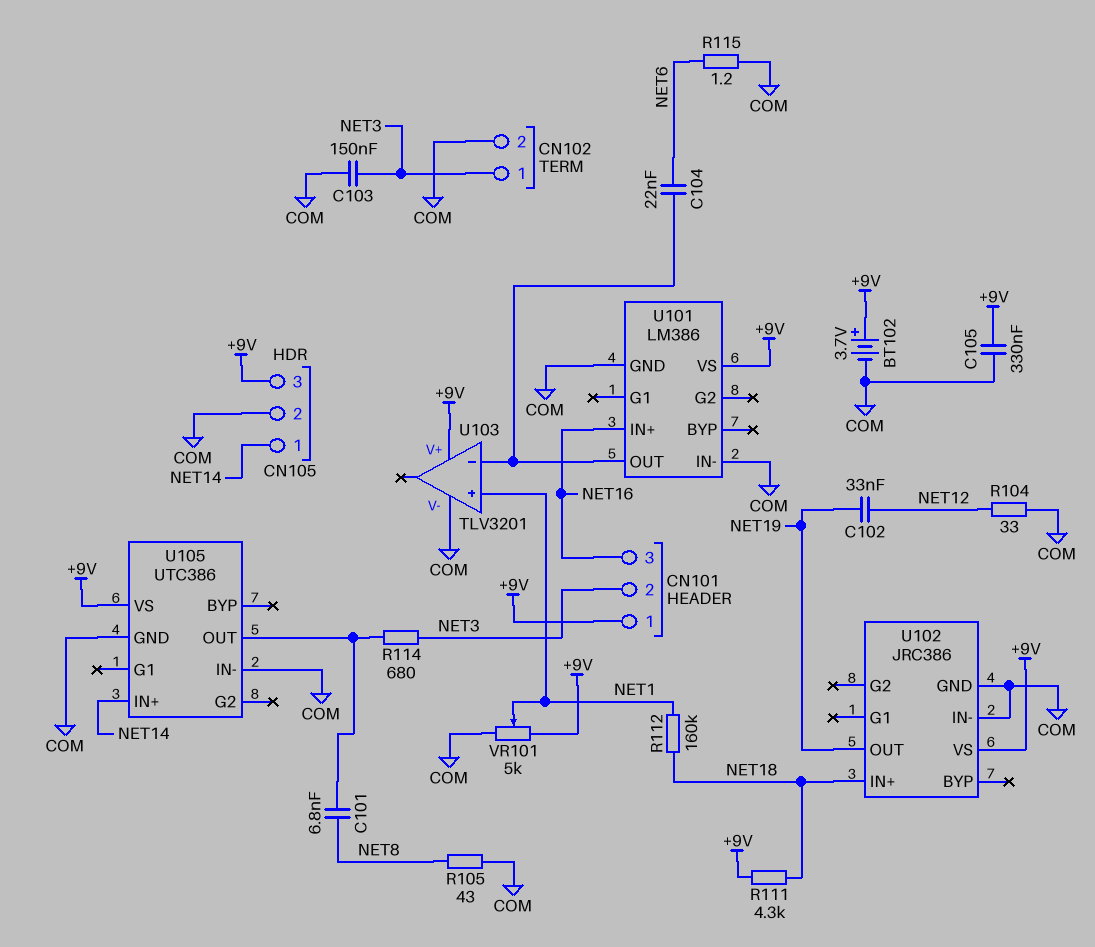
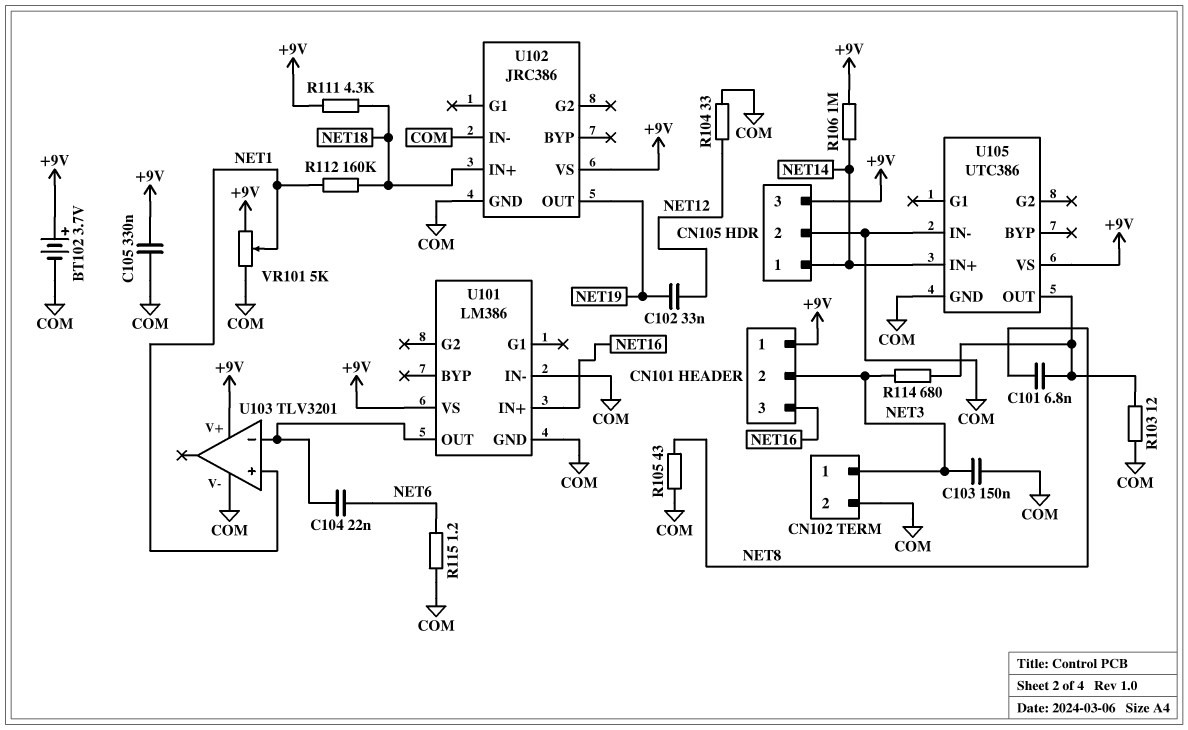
R103: none -> 12 (COM, U105/OUT)
R106: none -> 1M (+9V, NET14)

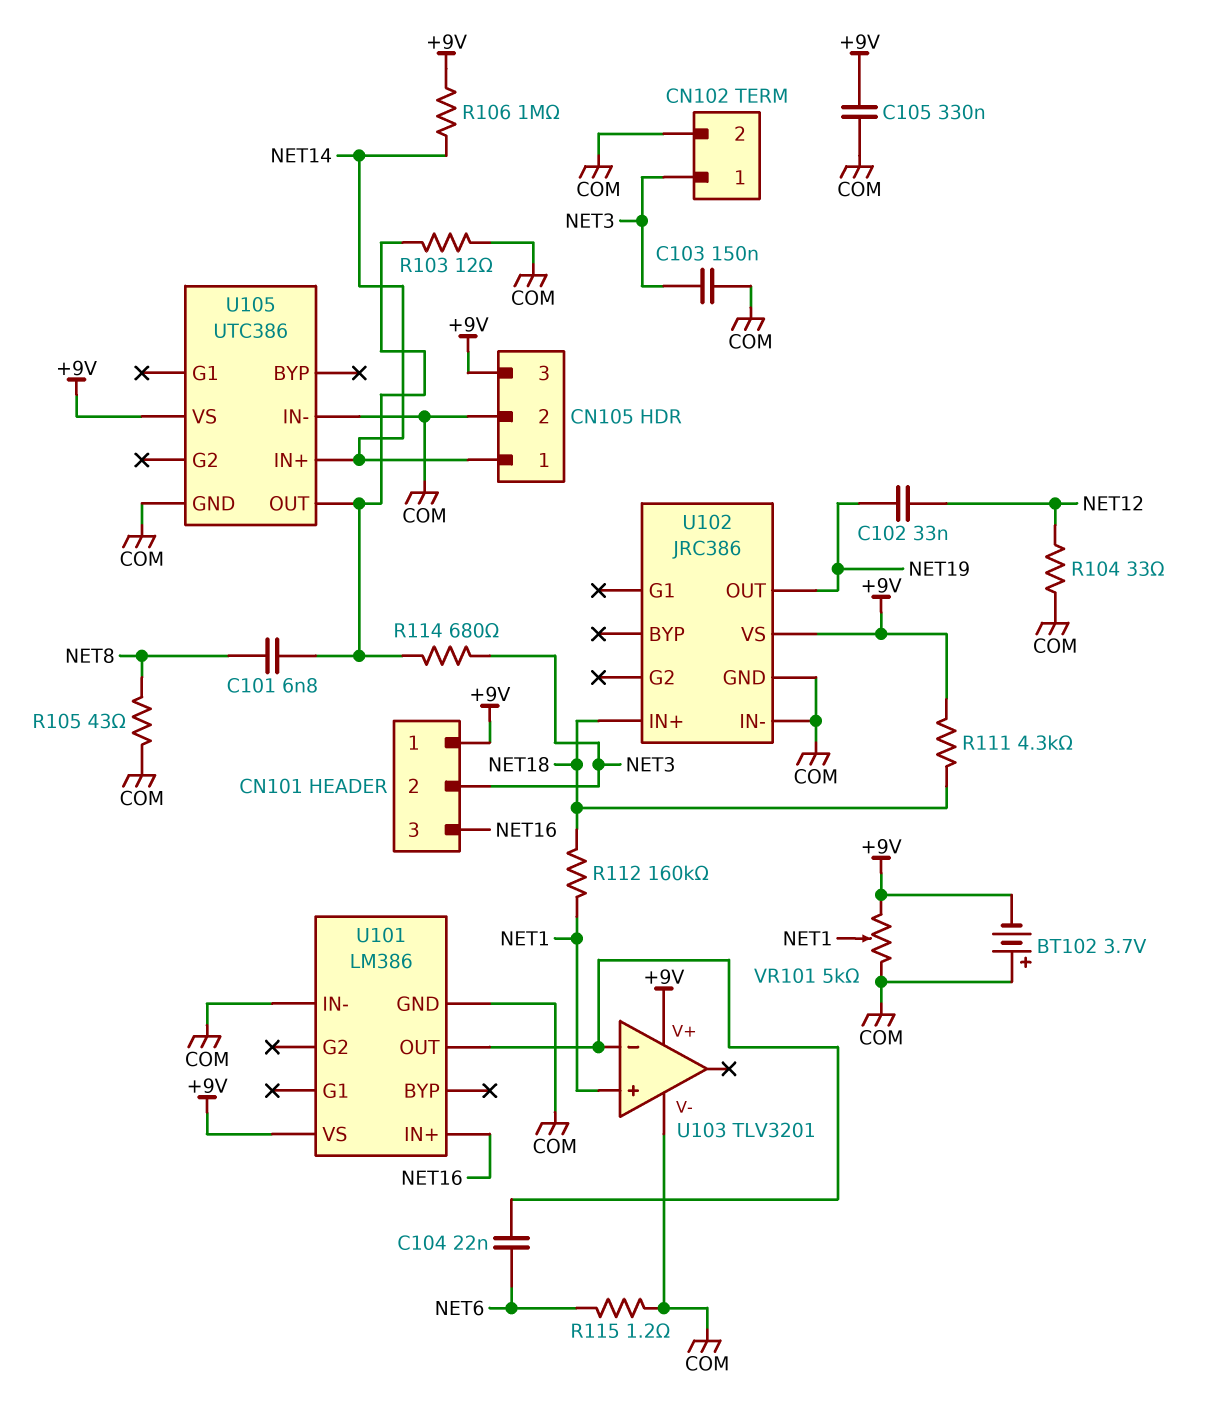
BT102: 3.7V (plus +9V, minus COM) -> 3.7V (plus COM, minus +9V)

